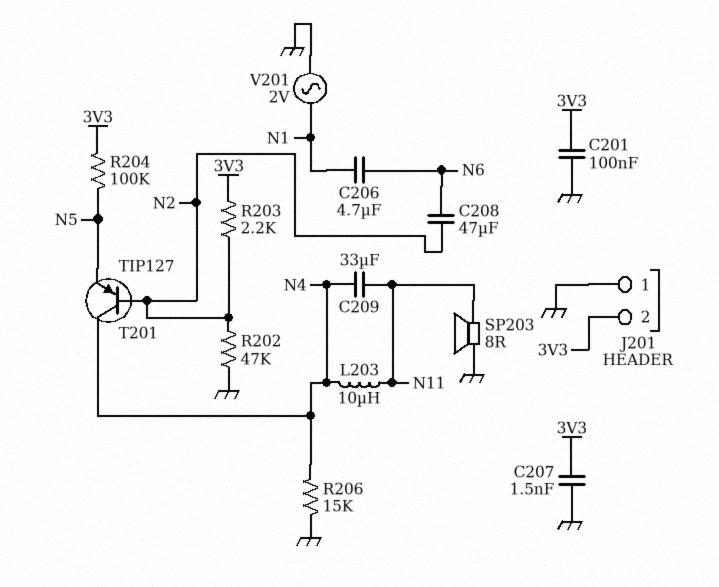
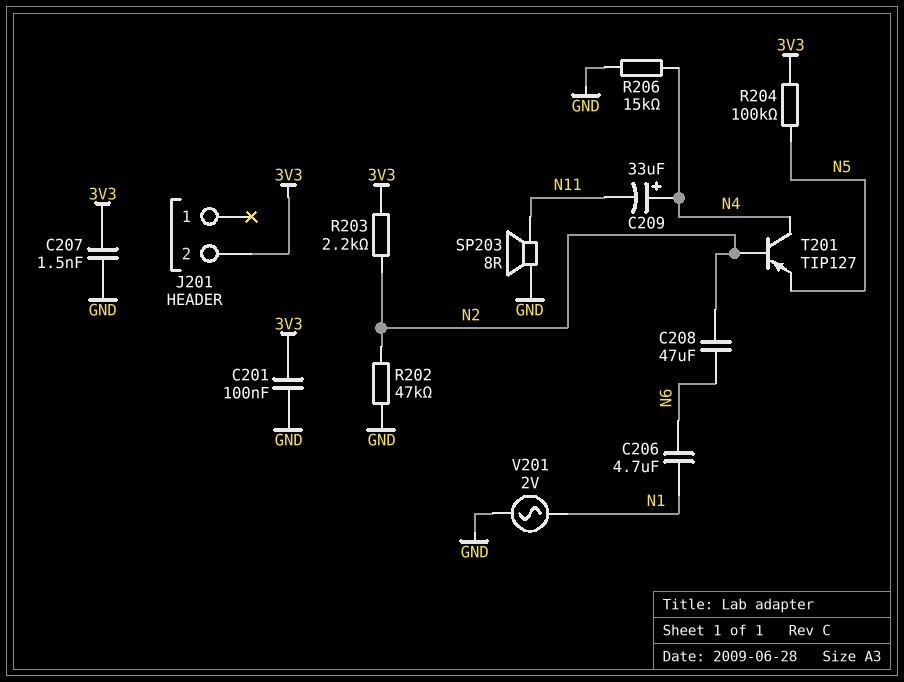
C209: 33uF (N4, N11) -> 33uF (plus N4, minus N11)
J201 pin 1: GND -> none
L203: 10uH (N4, N11) -> none

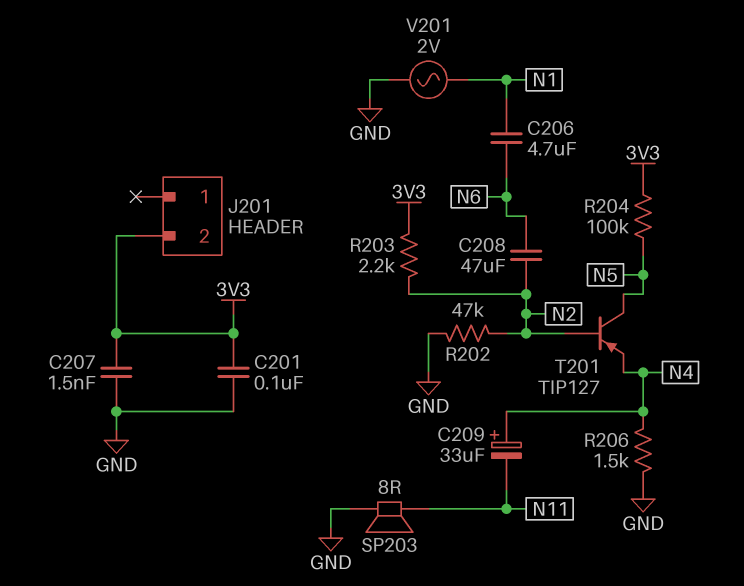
R206: 15k (GND, N4) -> 1.5k (GND, N4)
T201: PNP TIP127 (B N2, C N4, E N5) -> PNP TIP127 (B N2, C N5, E N4)

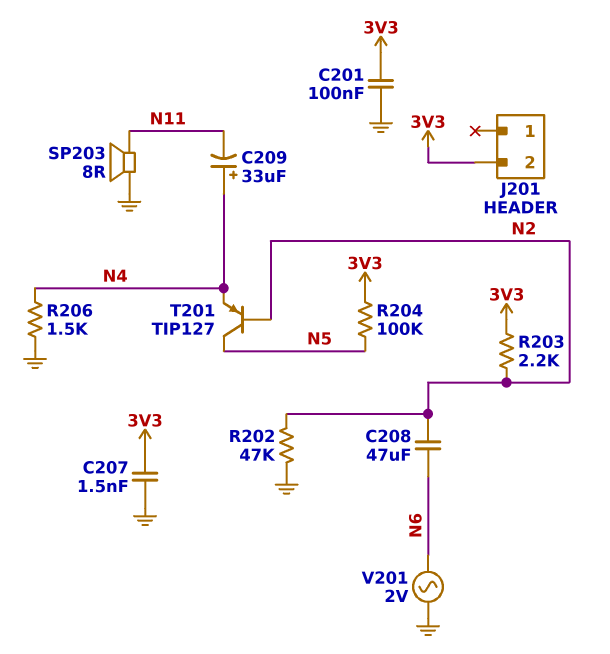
C206: 4.7uF (N1, N6) -> none
V201: AC 2V (GND, N1) -> AC 2V (GND, N6)

